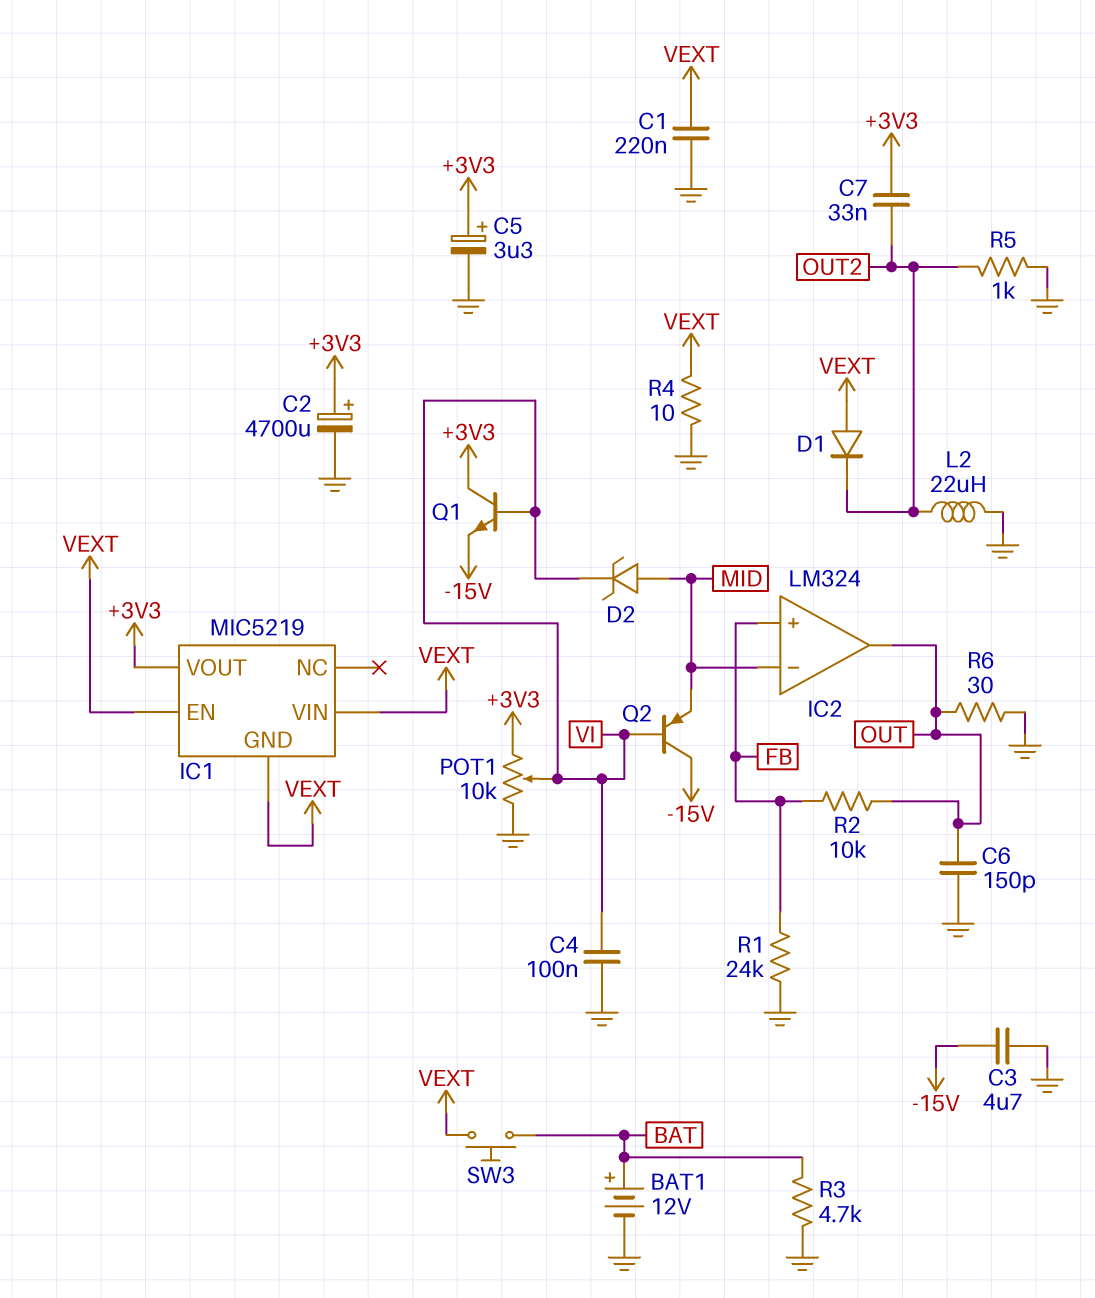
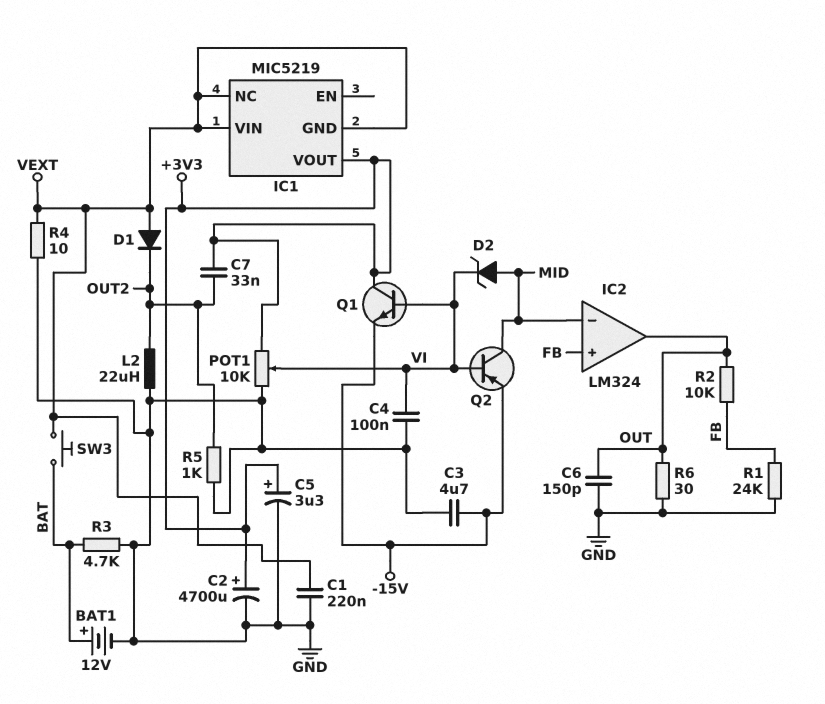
IC1 pin EN: VEXT -> none
IC1 pin NC: none -> VEXT
Q2: PNP (B VI, C -15V, E MID) -> PNP (B VI, C MID, E -15V)

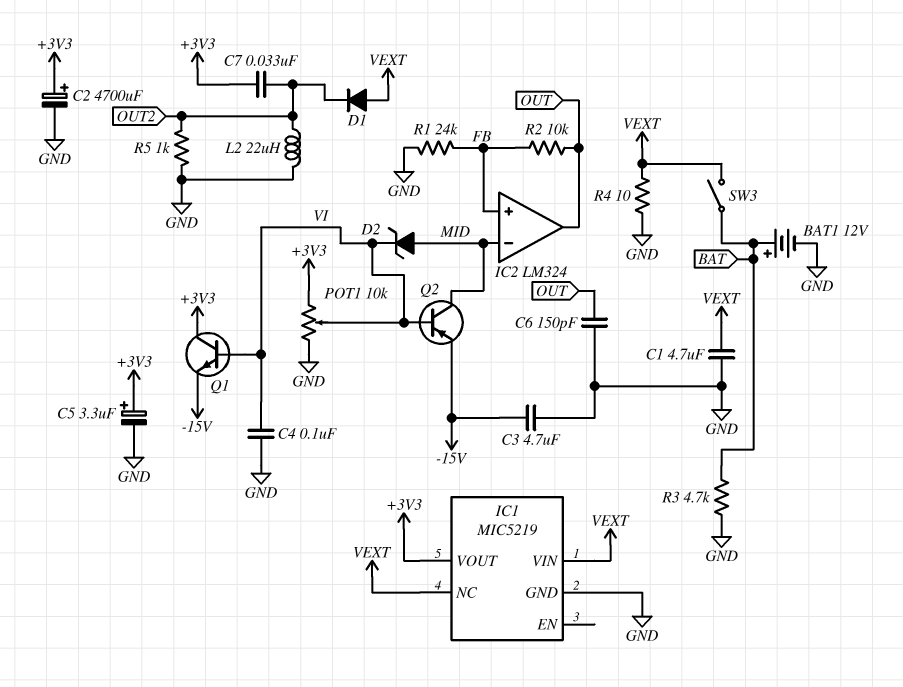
C1: 220nF (GND, VEXT) -> 4.7uF (GND, VEXT)
IC1 pin GND: VEXT -> GND
R6: 30 (GND, OUT) -> none
SW3: button (BAT, VEXT) -> switch (BAT, VEXT)

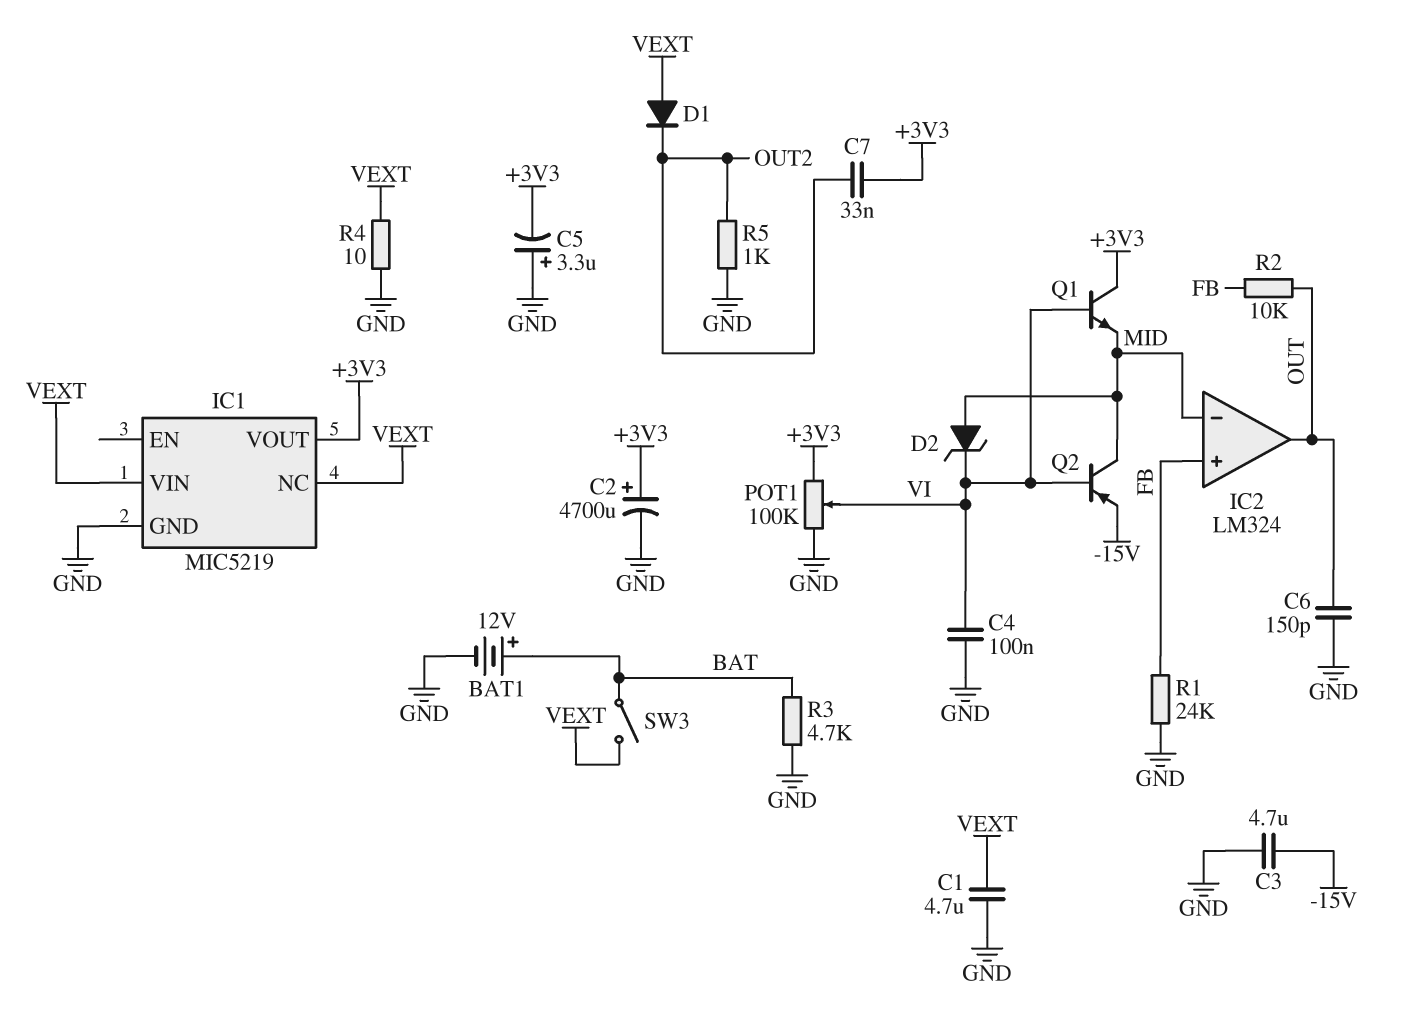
C5: 3.3uF (plus +3V3, minus GND) -> 3.3uF (plus GND, minus +3V3)
L2: 22uH (GND, OUT2) -> none
POT1: 10k (+3V3, GND, wiper VI) -> 100k (+3V3, GND, wiper VI)
Q1: NPN (B VI, C +3V3, E -15V) -> NPN (B VI, C +3V3, E MID)

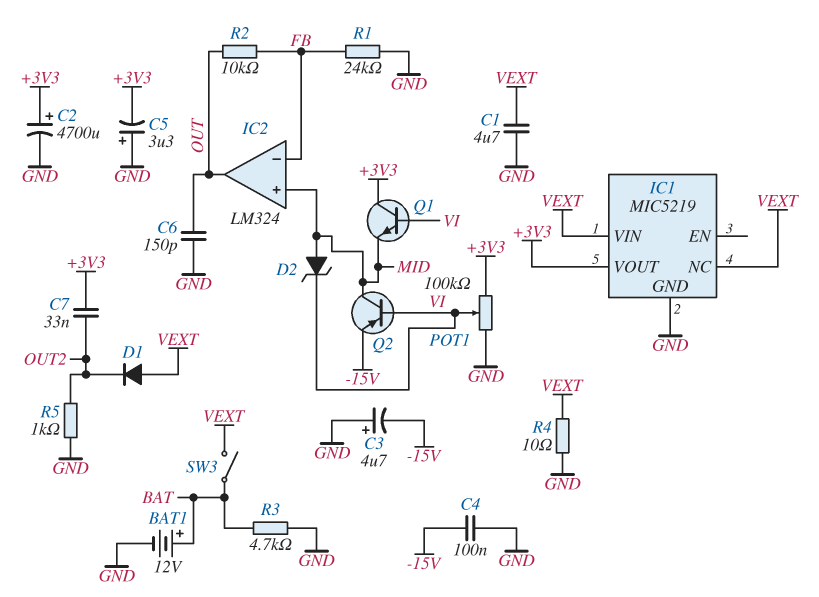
C3: 4.7uF (-15V, GND) -> 4.7uF (plus GND, minus -15V)
C4: 100nF (GND, VI) -> 100nF (-15V, GND)
IC2 pin in+: FB -> MID
IC2 pin in-: MID -> FB

